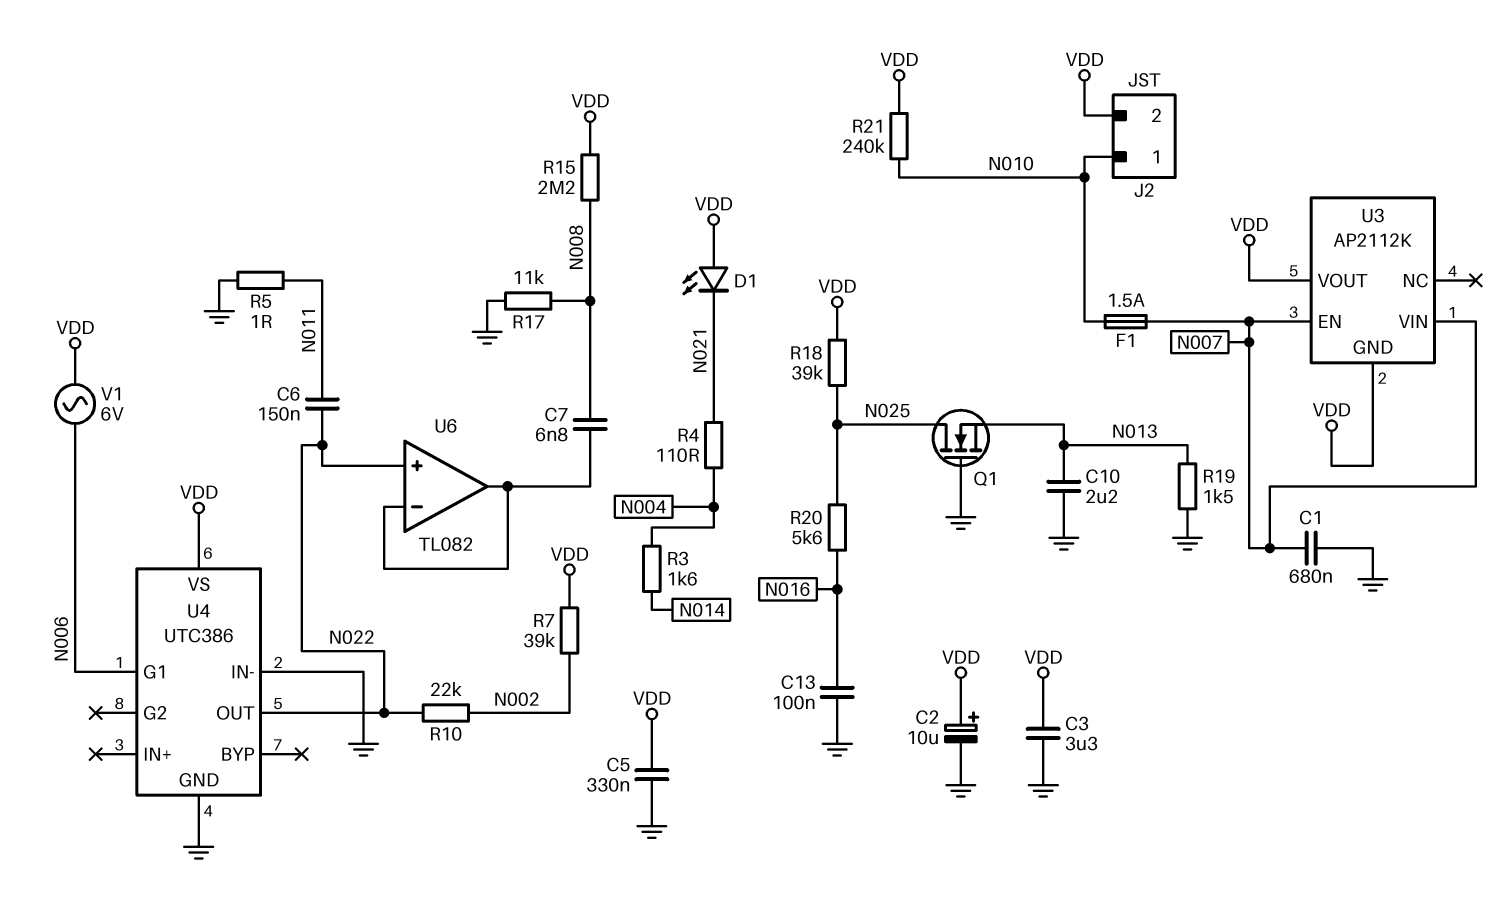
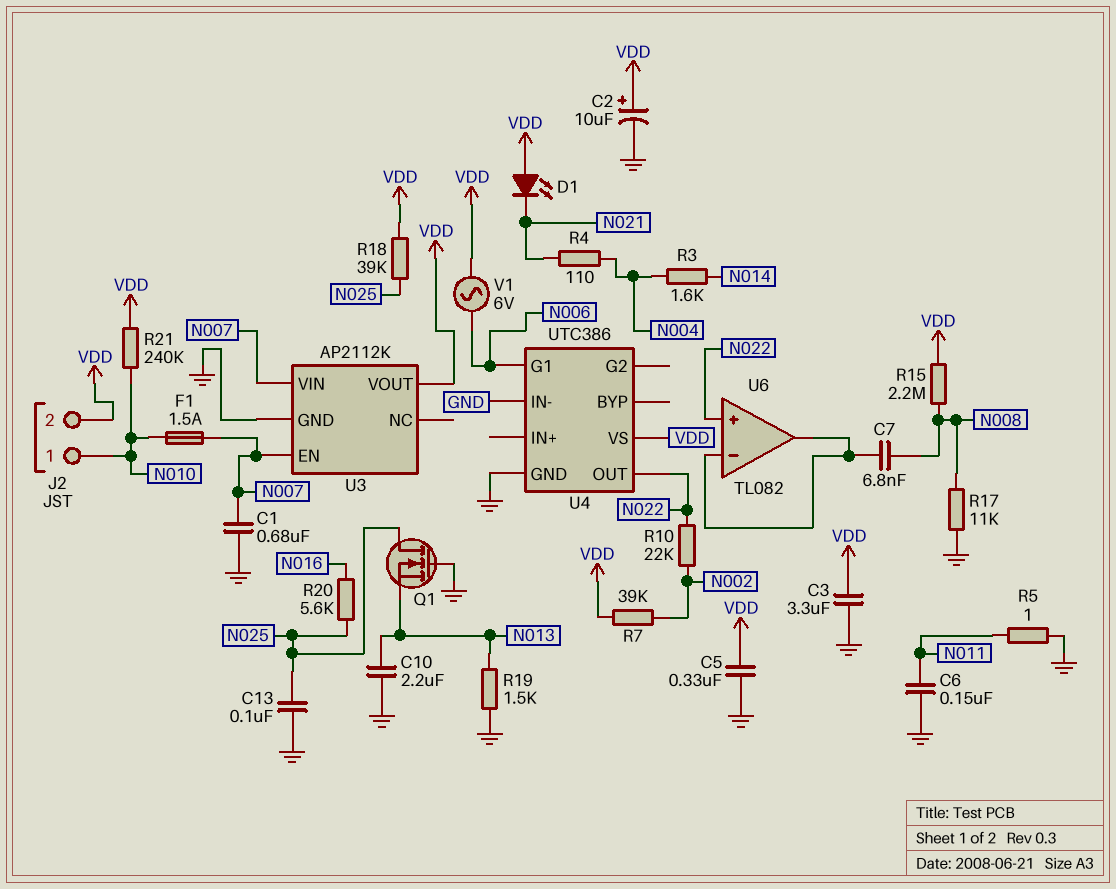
C6: 150nF (N011, N022) -> 150nF (GND, N011)
C13: 100nF (GND, N016) -> 100nF (GND, N025)
U3 pin GND: VDD -> GND

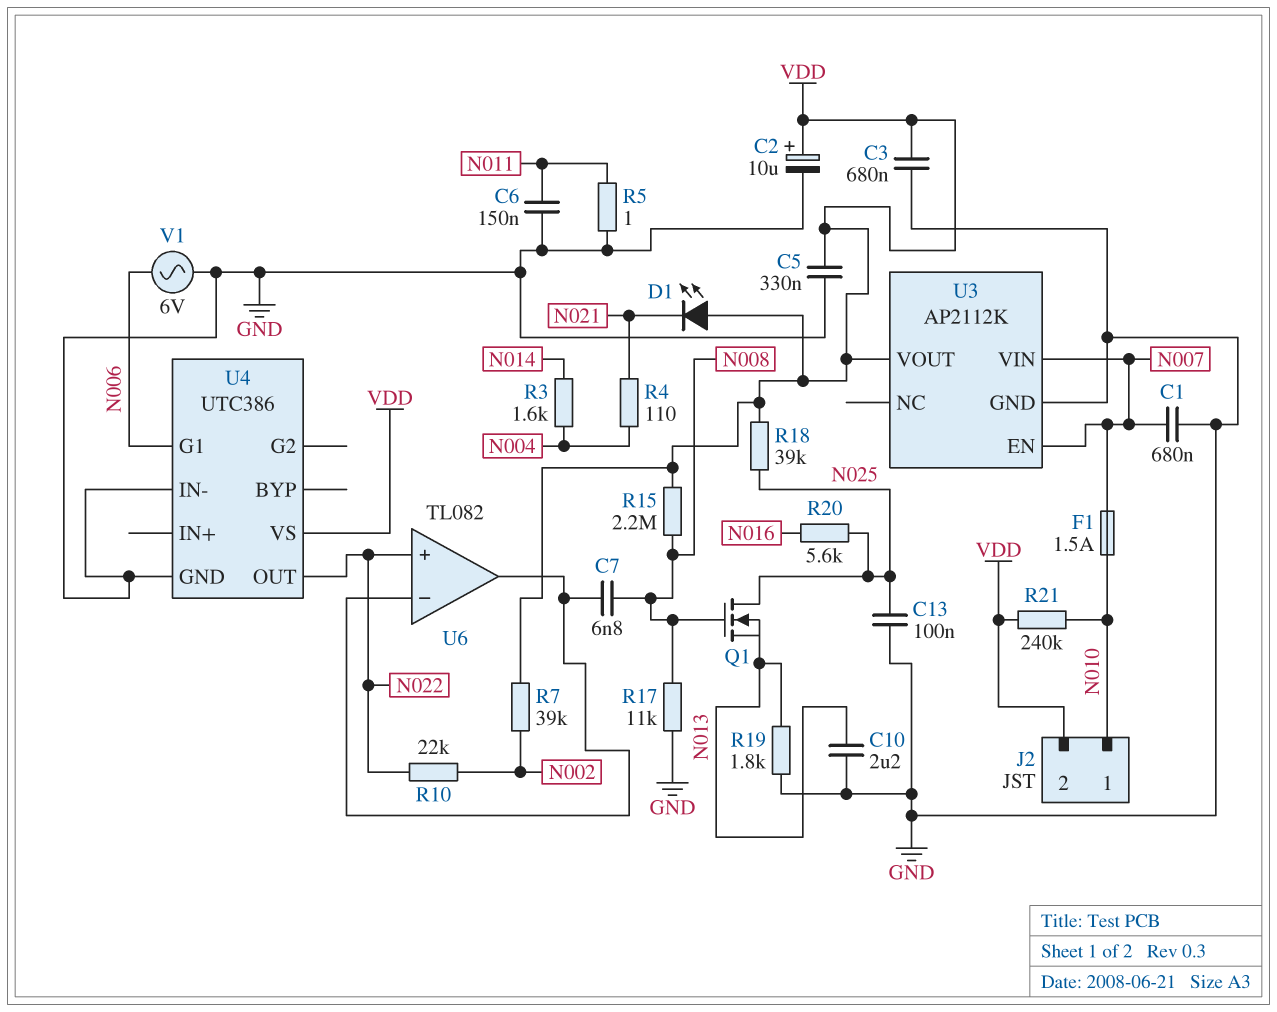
C3: 3.3uF (GND, VDD) -> 680nF (GND, VDD)
Q1: NMOS (G GND, D N025, S N013) -> NMOS (G N008, D N025, S N013)
R19: 1.5k (GND, N013) -> 1.8k (GND, N013)
V1: AC 6V (N006, VDD) -> AC 6V (GND, N006)

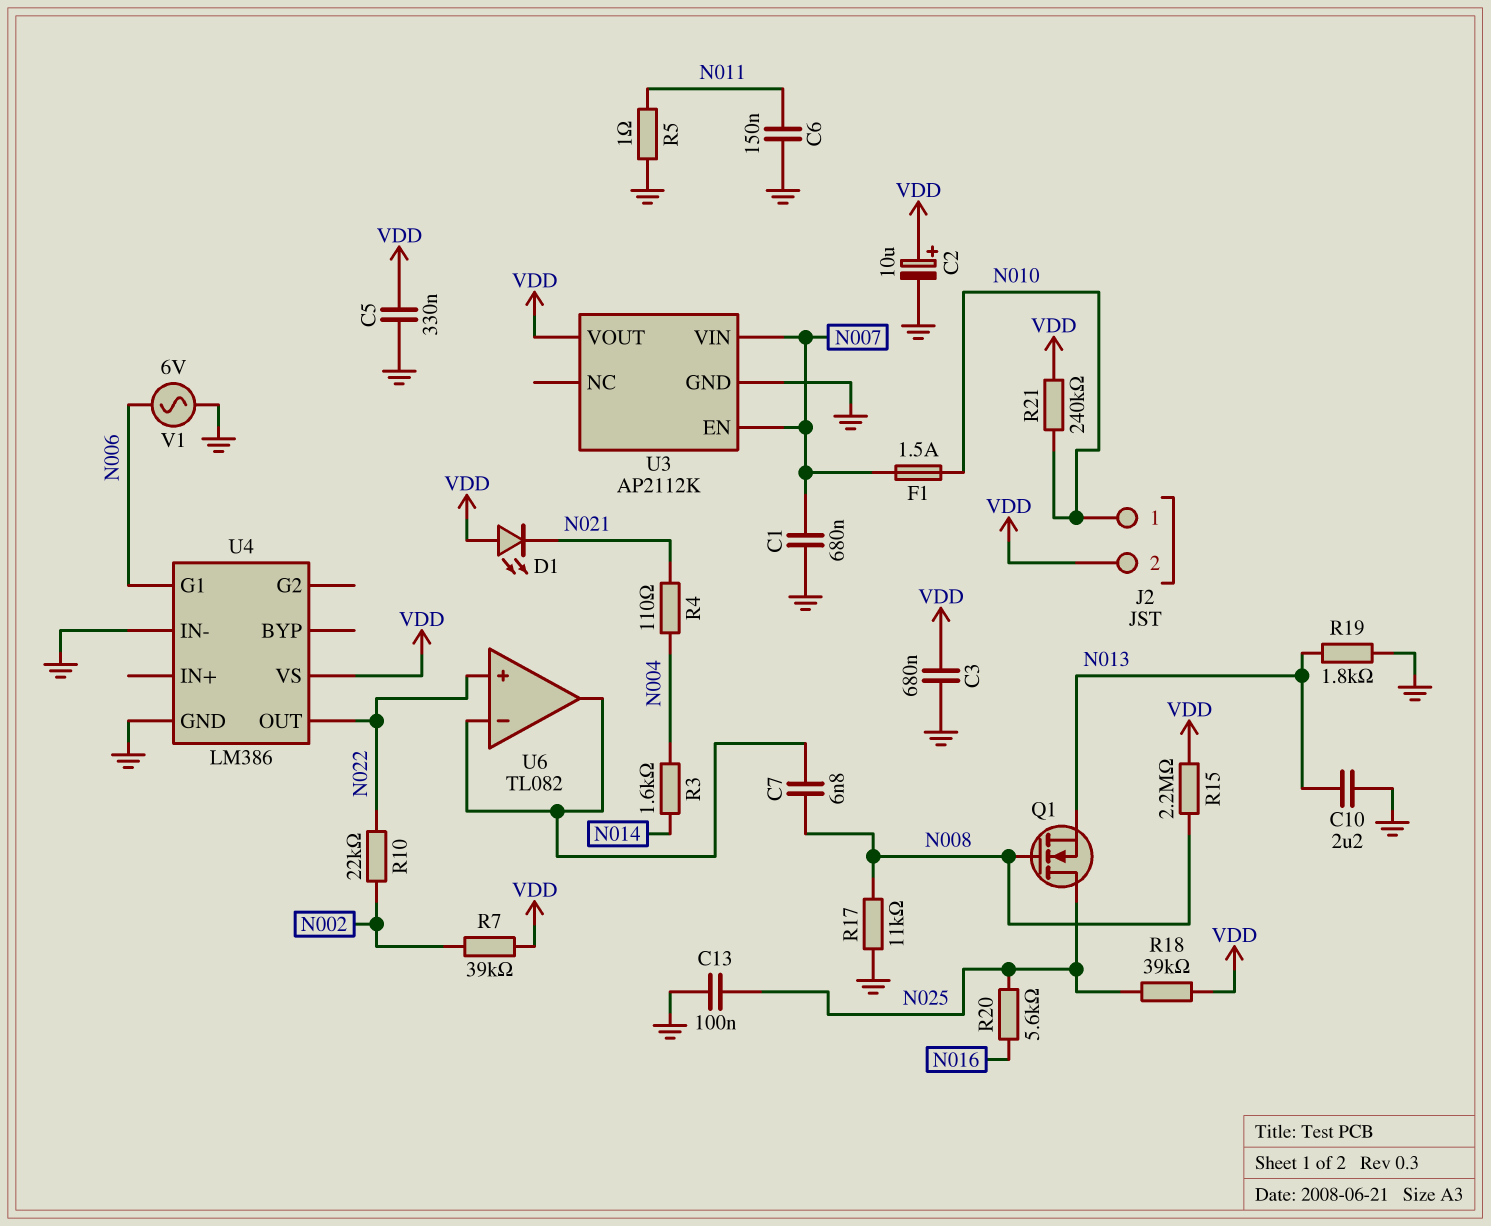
U4: UTC386 -> LM386

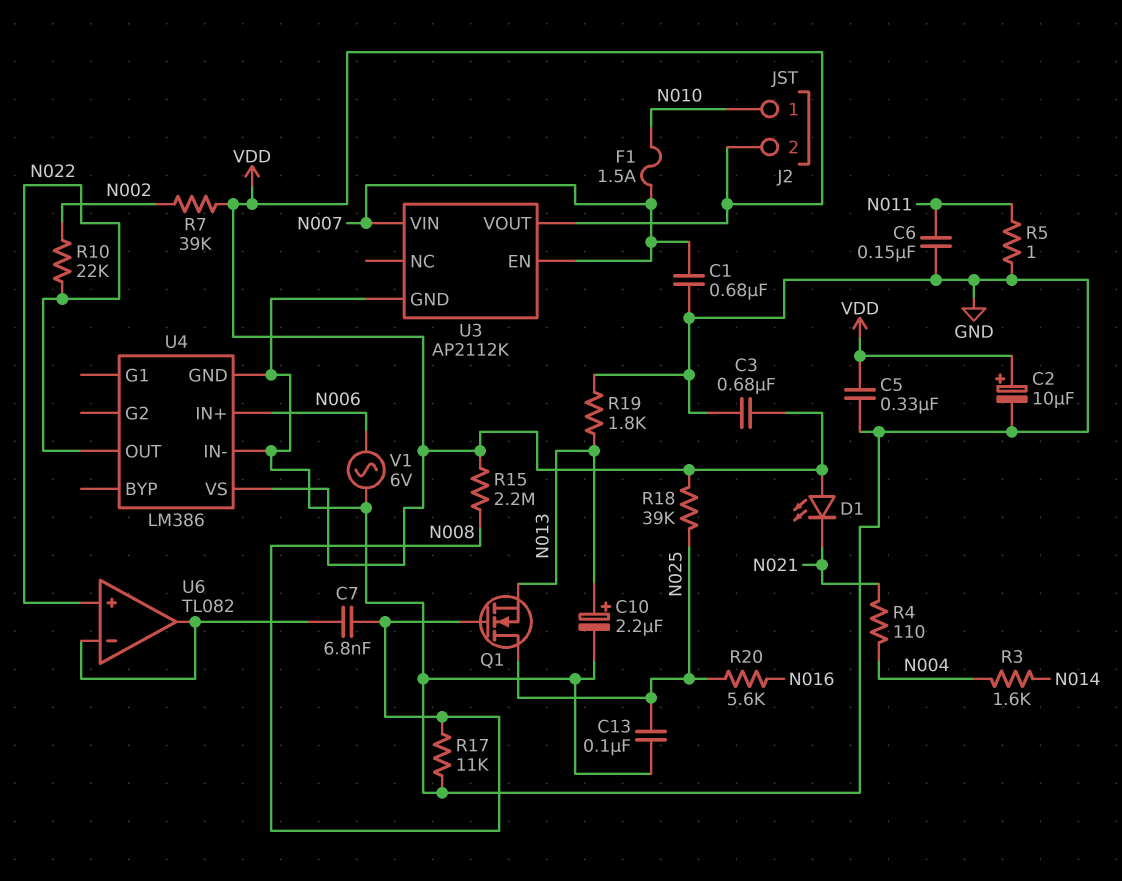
C10: 2.2uF (GND, N013) -> 2.2uF (plus N013, minus GND)
R21: 240k (N010, VDD) -> none
U4 pin G1: N006 -> none
U4 pin IN+: none -> N006

